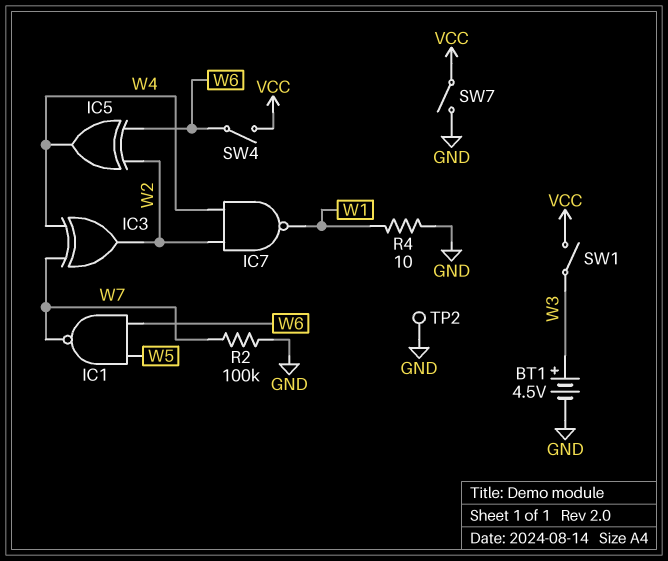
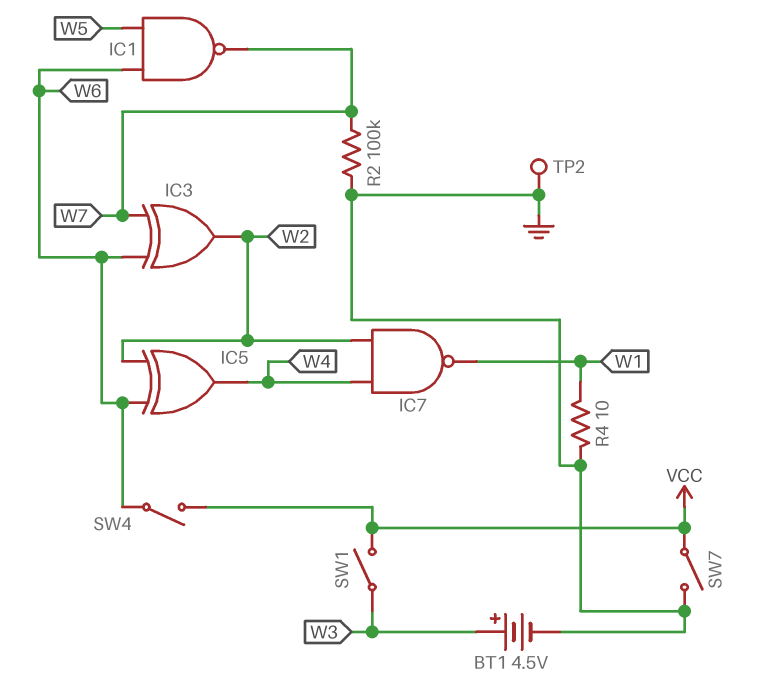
IC3: XOR (in W4, in W7, out W2) -> XOR (in W6, in W7, out W2)

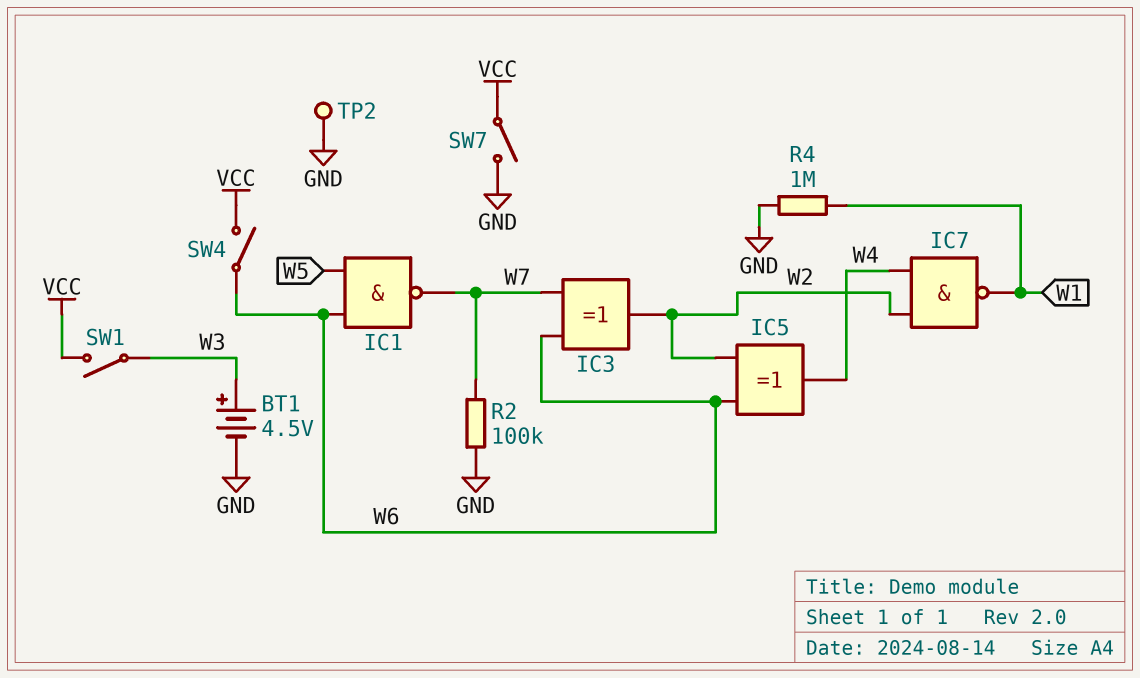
R4: 10 (GND, W1) -> 1M (GND, W1)

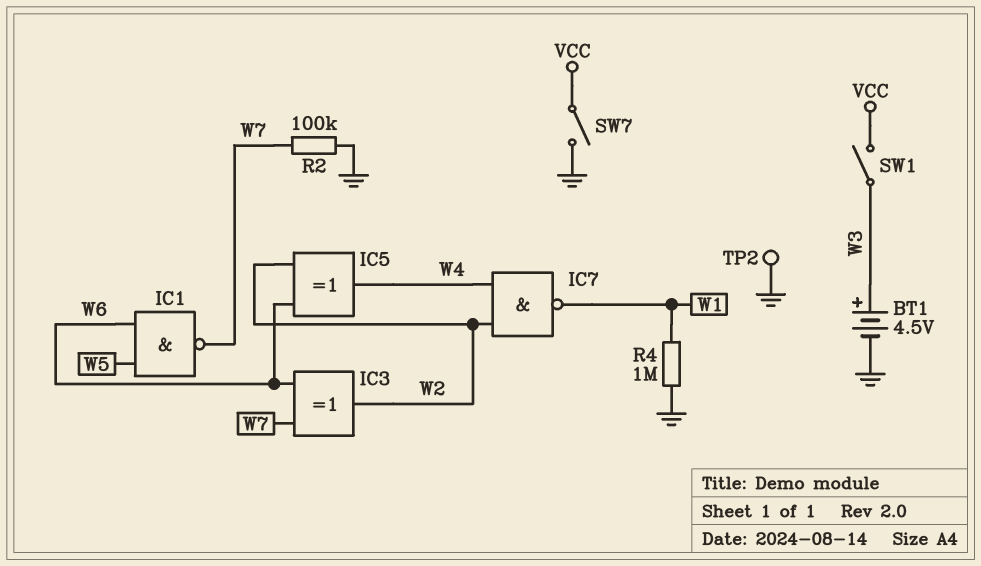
SW4: switch (VCC, W6) -> none

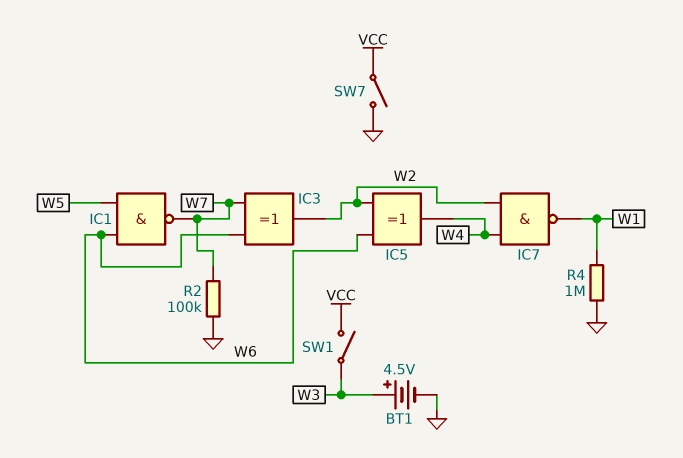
TP2: test point (GND) -> none

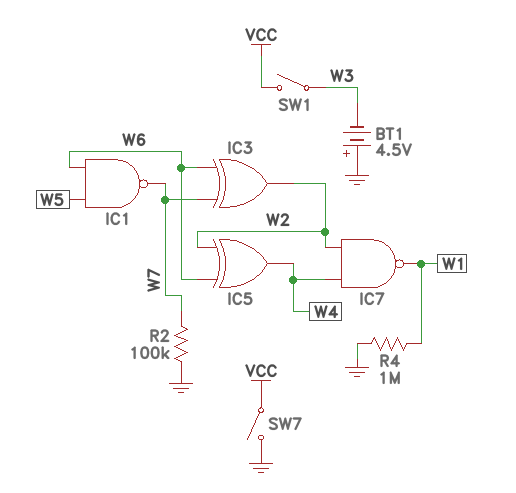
BT1: 4.5V (plus W3, minus GND) -> 4.5V (plus GND, minus W3)

